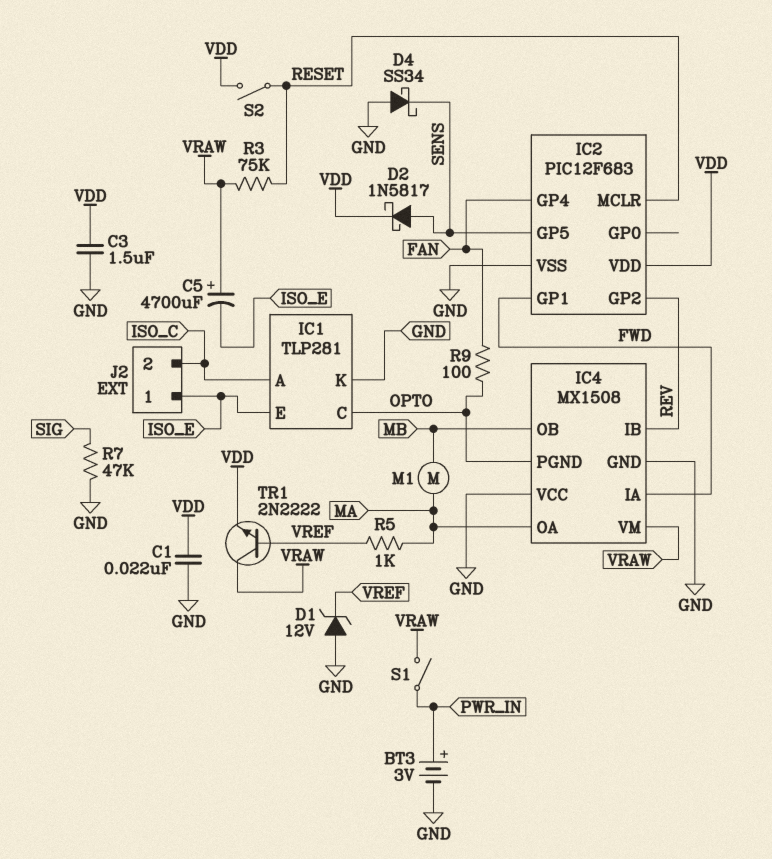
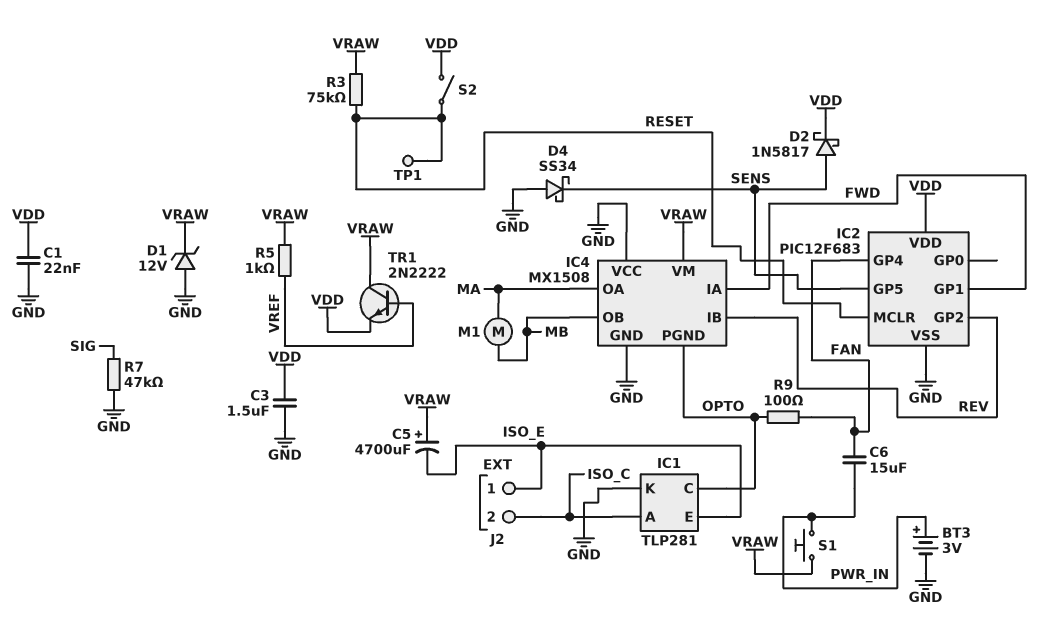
C6: none -> 15uF (FAN, PWR_IN)
D1: zener 12V (A GND, K VREF) -> zener 12V (A GND, K VRAW)
R5: 1k (MA, VREF) -> 1k (VRAW, VREF)
S1: switch (PWR_IN, VRAW) -> button (PWR_IN, VRAW)
TP1: none -> test point (RESET)

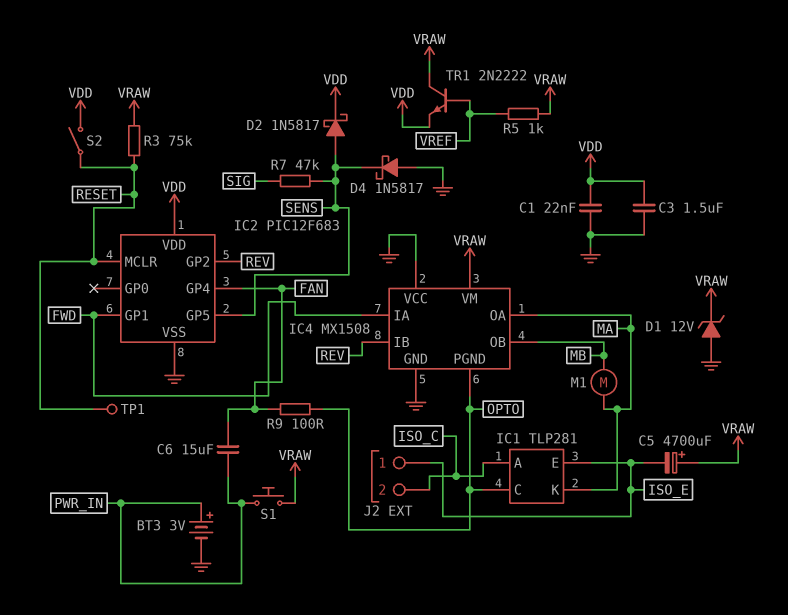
D4: schottky SS34 (A GND, K SENS) -> schottky 1N5817 (A GND, K SENS)
IC1 pin K: GND -> MA
R7: 47k (GND, SIG) -> 47k (SENS, SIG)

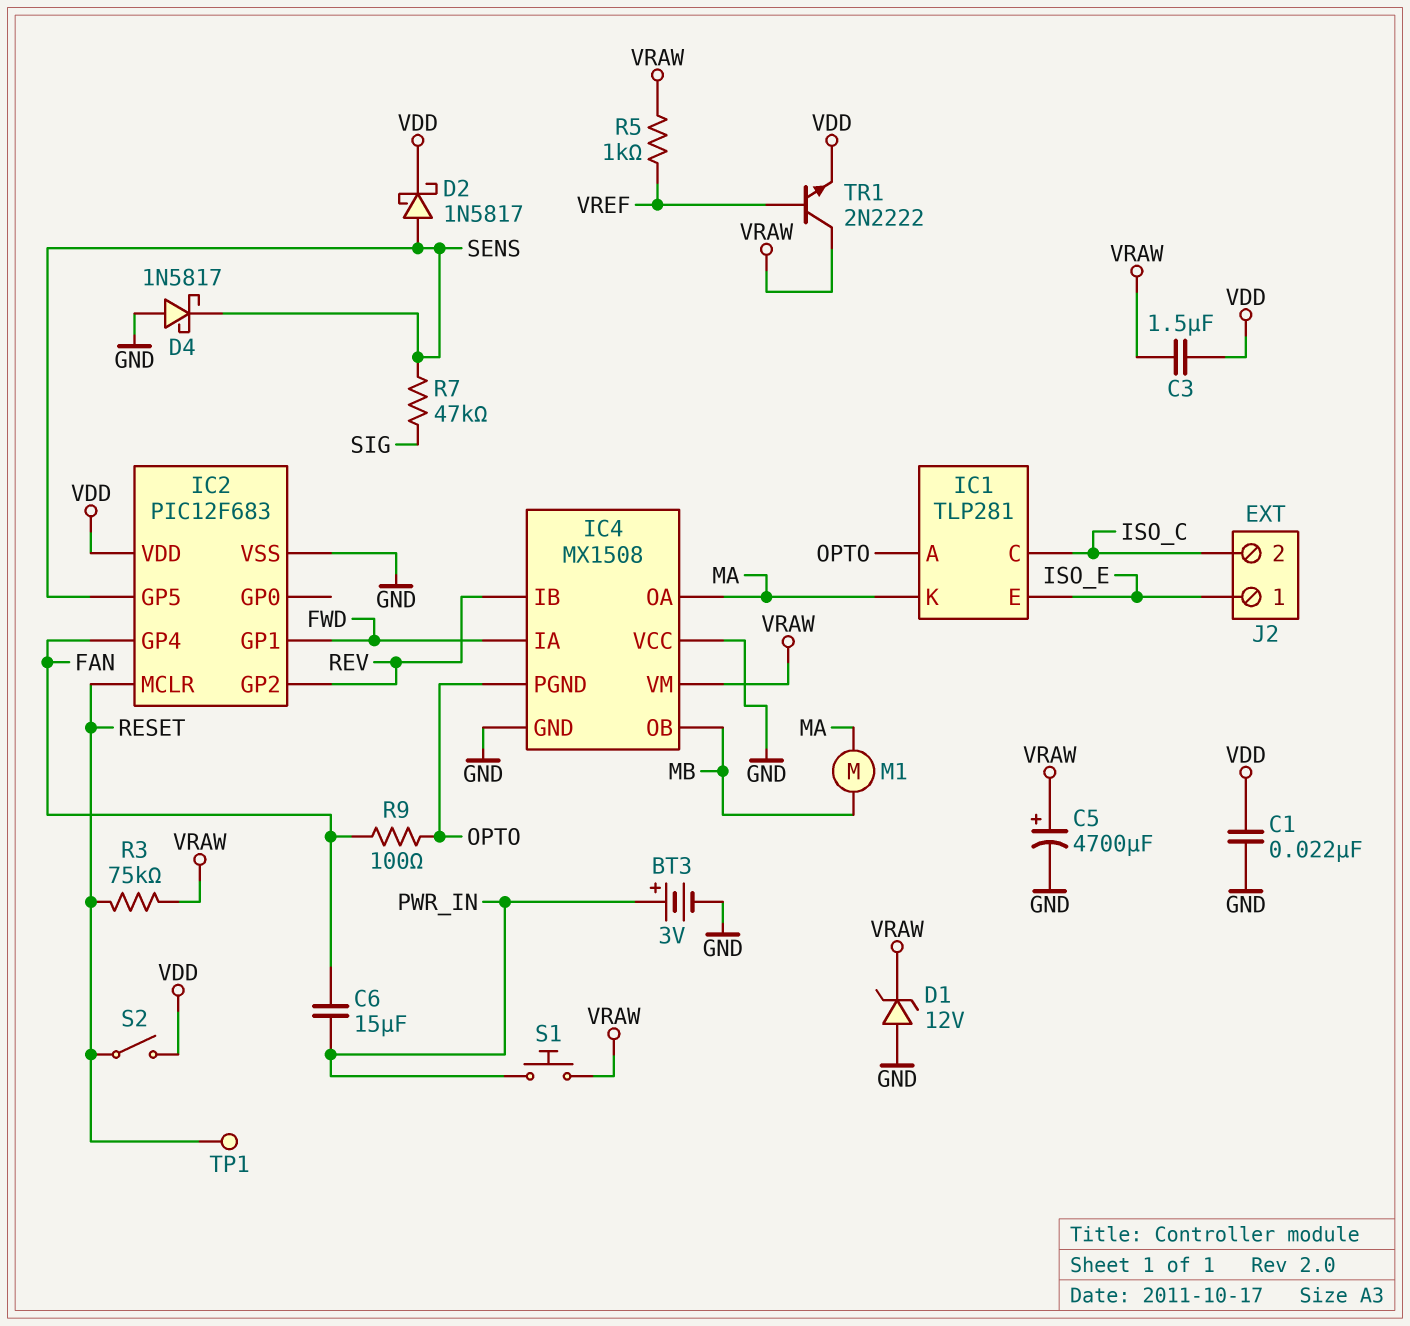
C3: 1.5uF (GND, VDD) -> 1.5uF (VDD, VRAW)
C5: 4700uF (plus VRAW, minus ISO_E) -> 4700uF (plus VRAW, minus GND)
IC1 pin A: ISO_C -> OPTO
IC1 pin C: OPTO -> ISO_C

